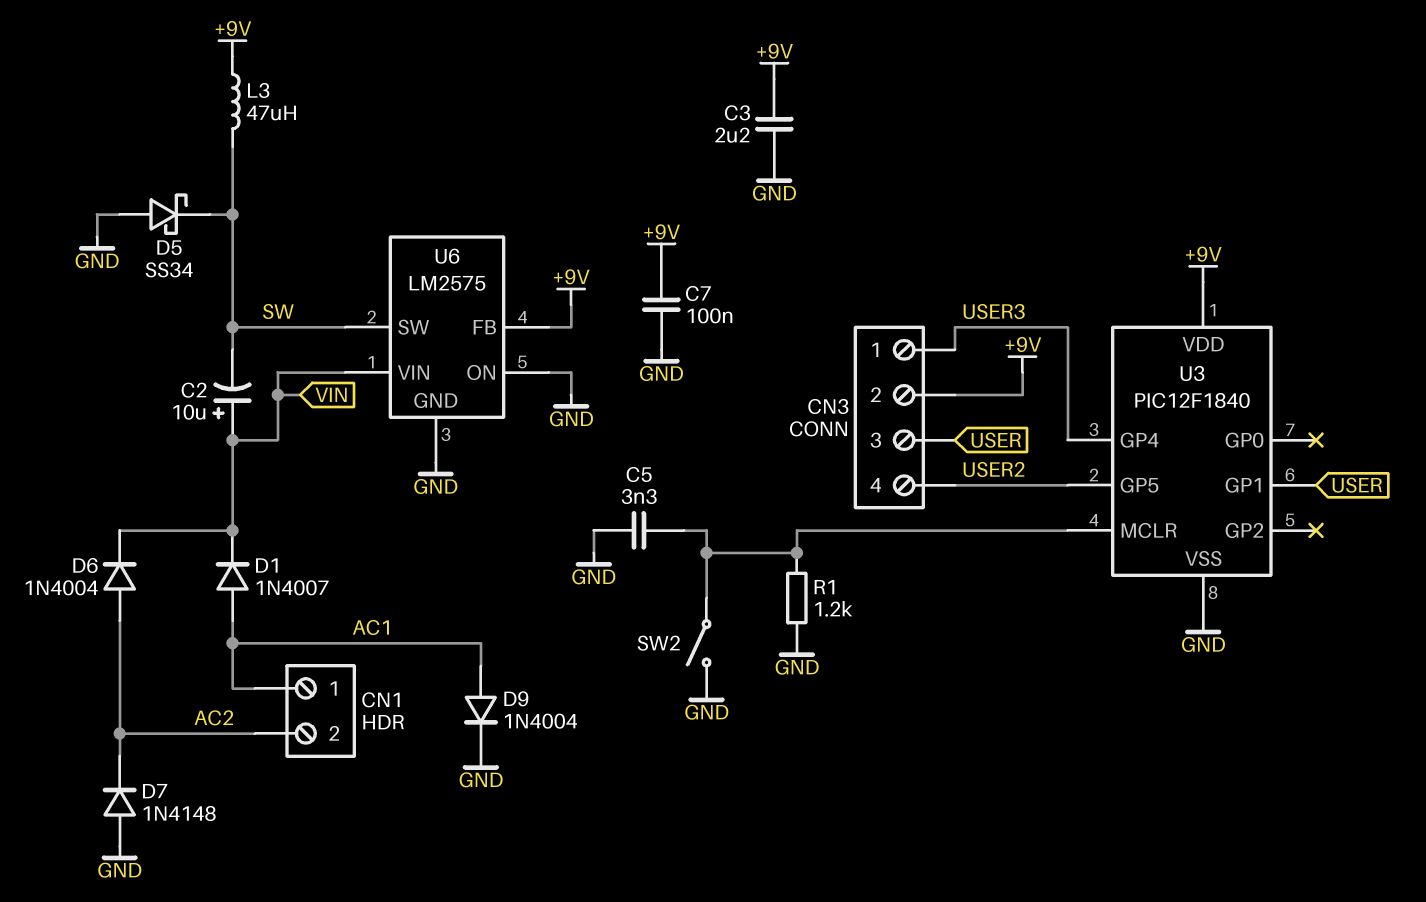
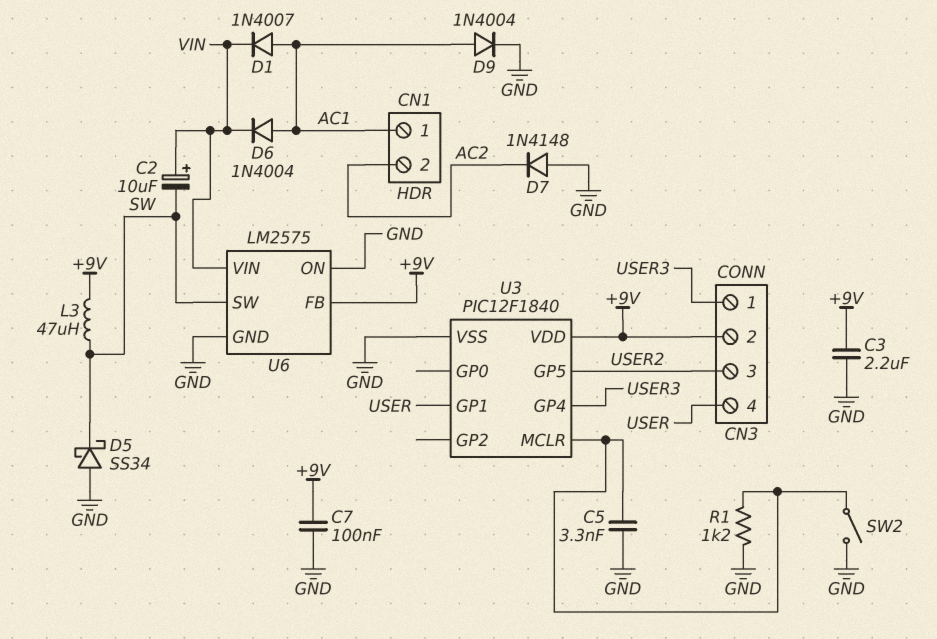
CN3 pin 3: USER -> USER2
CN3 pin 4: USER2 -> USER
D6: diode 1N4004 (A AC2, K VIN) -> diode 1N4004 (A AC1, K VIN)

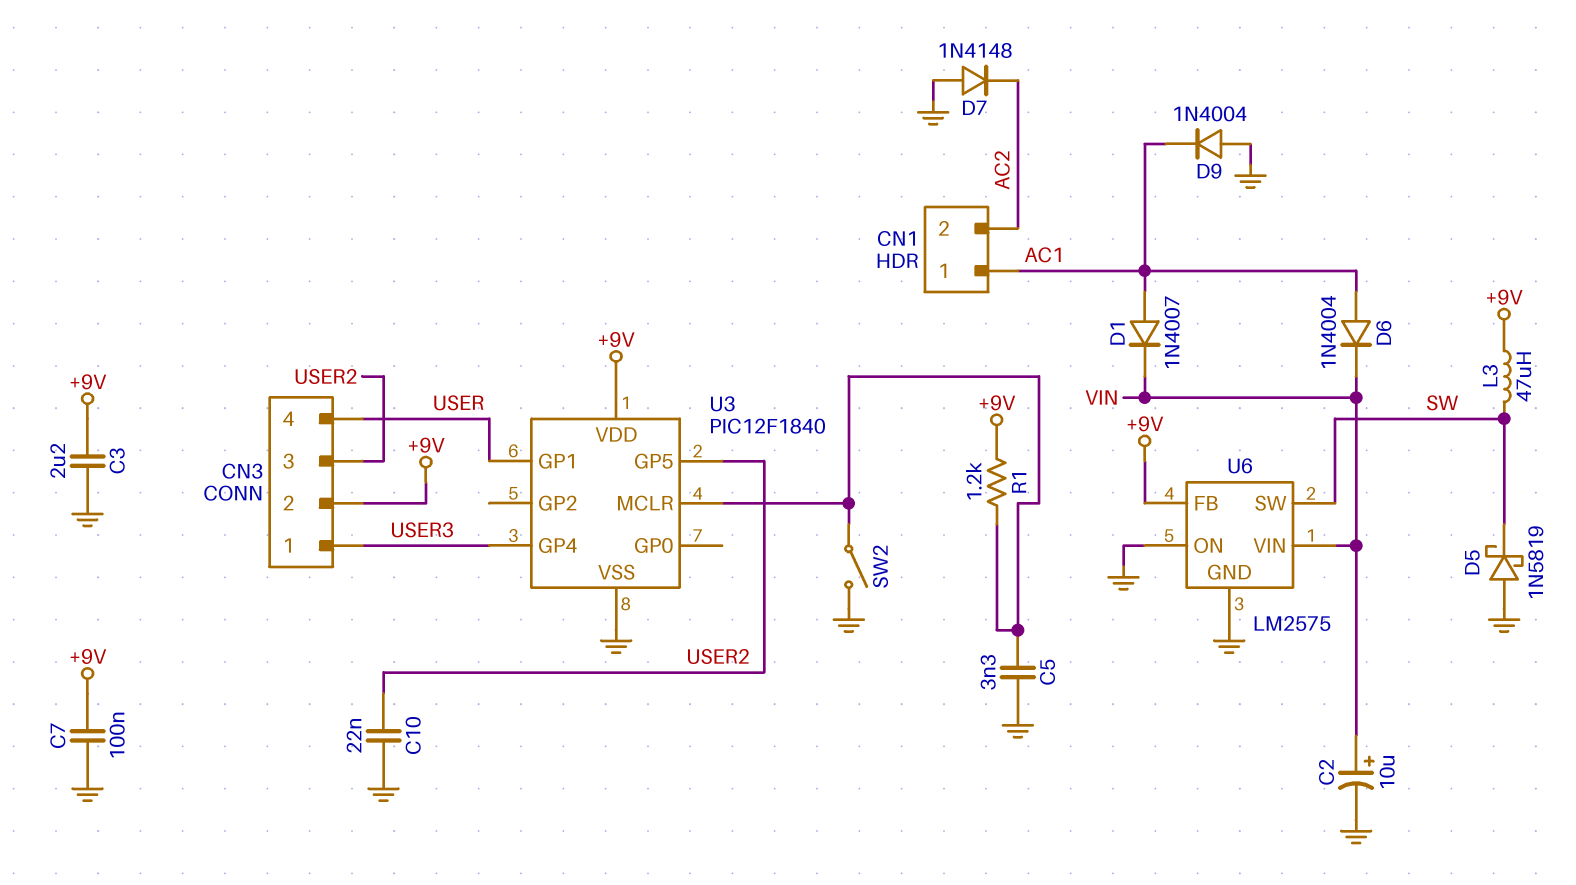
C2: 10uF (plus VIN, minus SW) -> 10uF (plus VIN, minus GND)
C10: none -> 22nF (GND, USER2)
D5: schottky SS34 (A GND, K SW) -> schottky 1N5819 (A GND, K SW)
D9: diode 1N4004 (A AC1, K GND) -> diode 1N4004 (A GND, K AC1)
R1: 1.2k (GND, U3/MCLR) -> 1.2k (+9V, U3/MCLR)

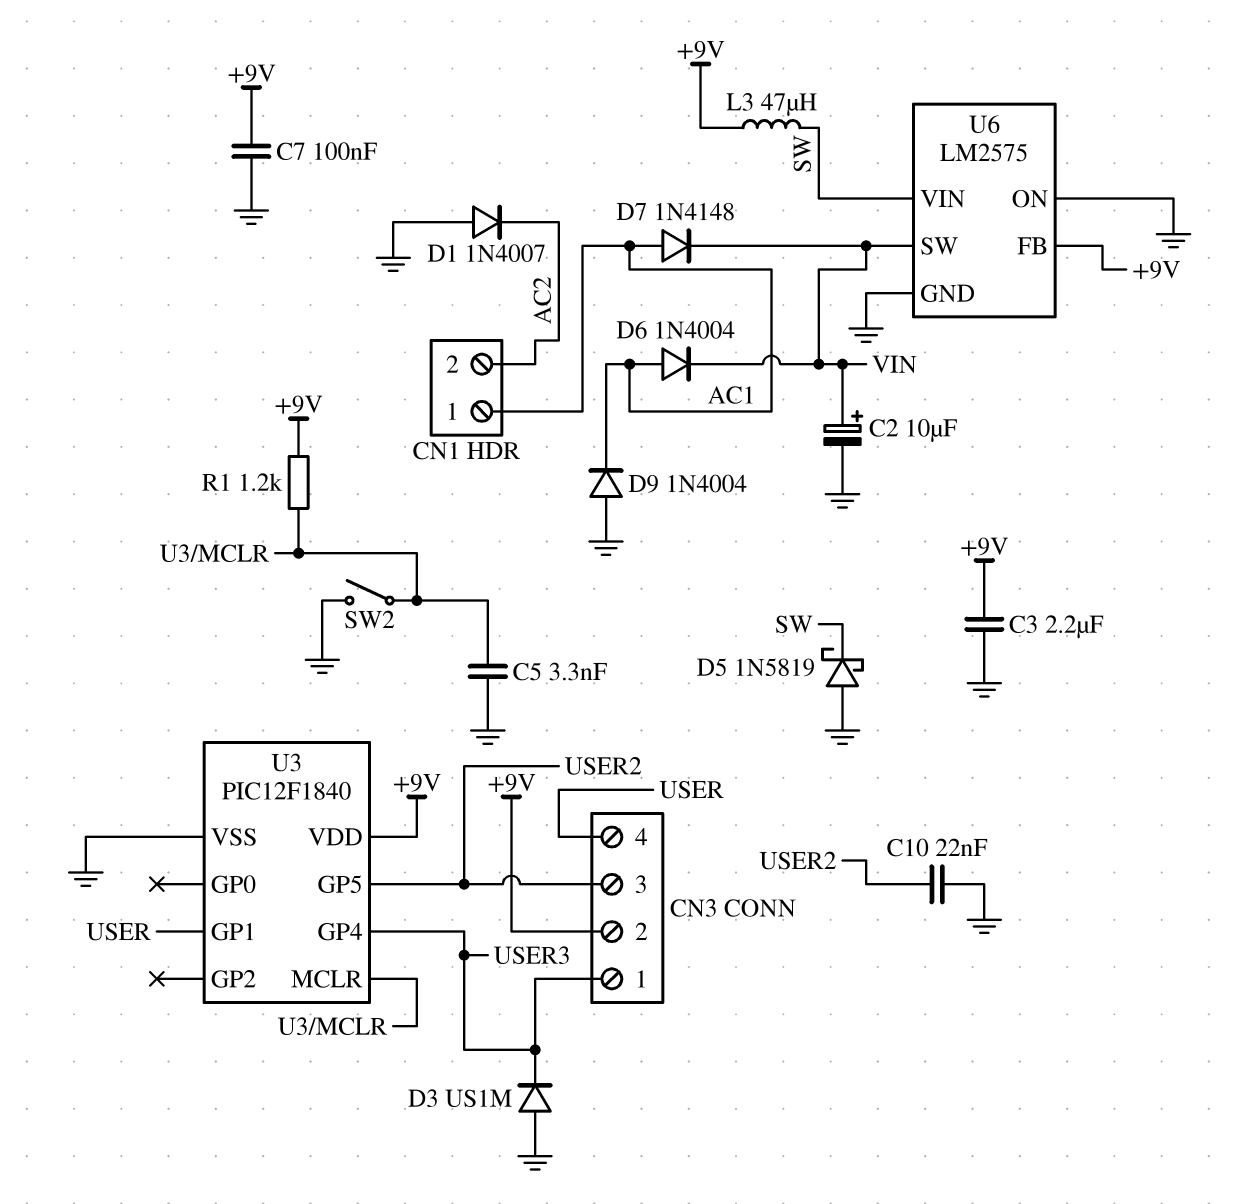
D1: diode 1N4007 (A AC1, K VIN) -> diode 1N4007 (A GND, K AC2)
D3: none -> diode US1M (A GND, K USER3)
D7: diode 1N4148 (A GND, K AC2) -> diode 1N4148 (A AC1, K VIN)
U6 pin SW: SW -> VIN
U6 pin VIN: VIN -> SW

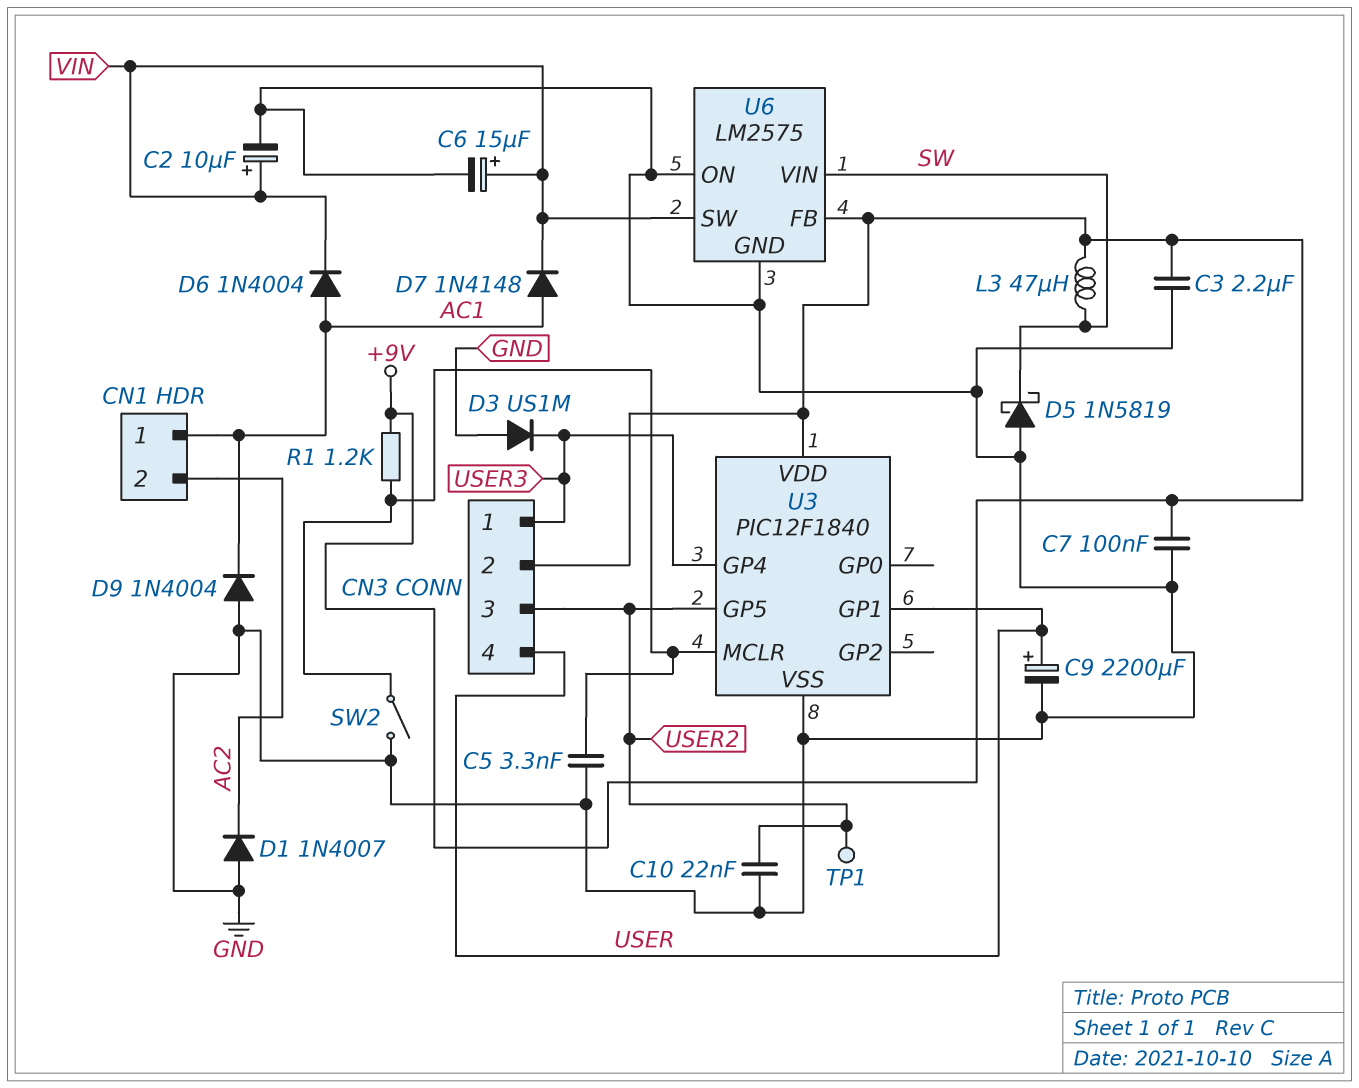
C6: none -> 15uF (plus VIN, minus GND)
C9: none -> 2200uF (plus USER, minus GND)
TP1: none -> test point (USER2)

